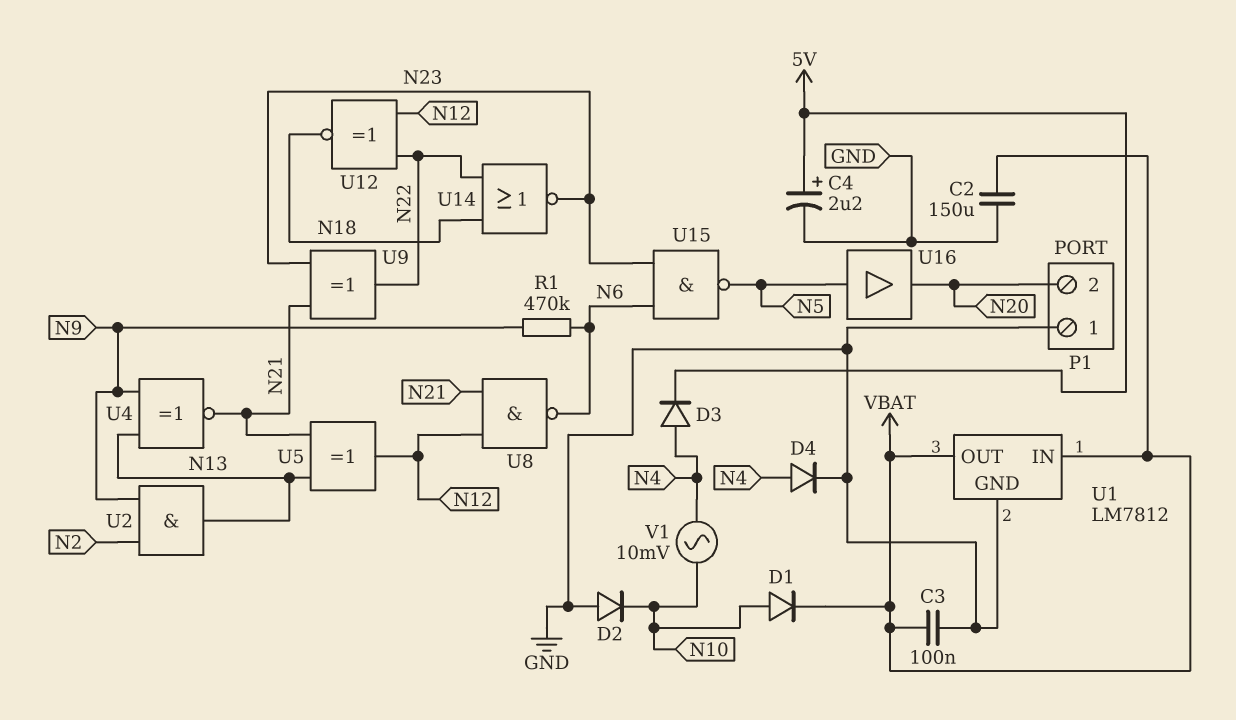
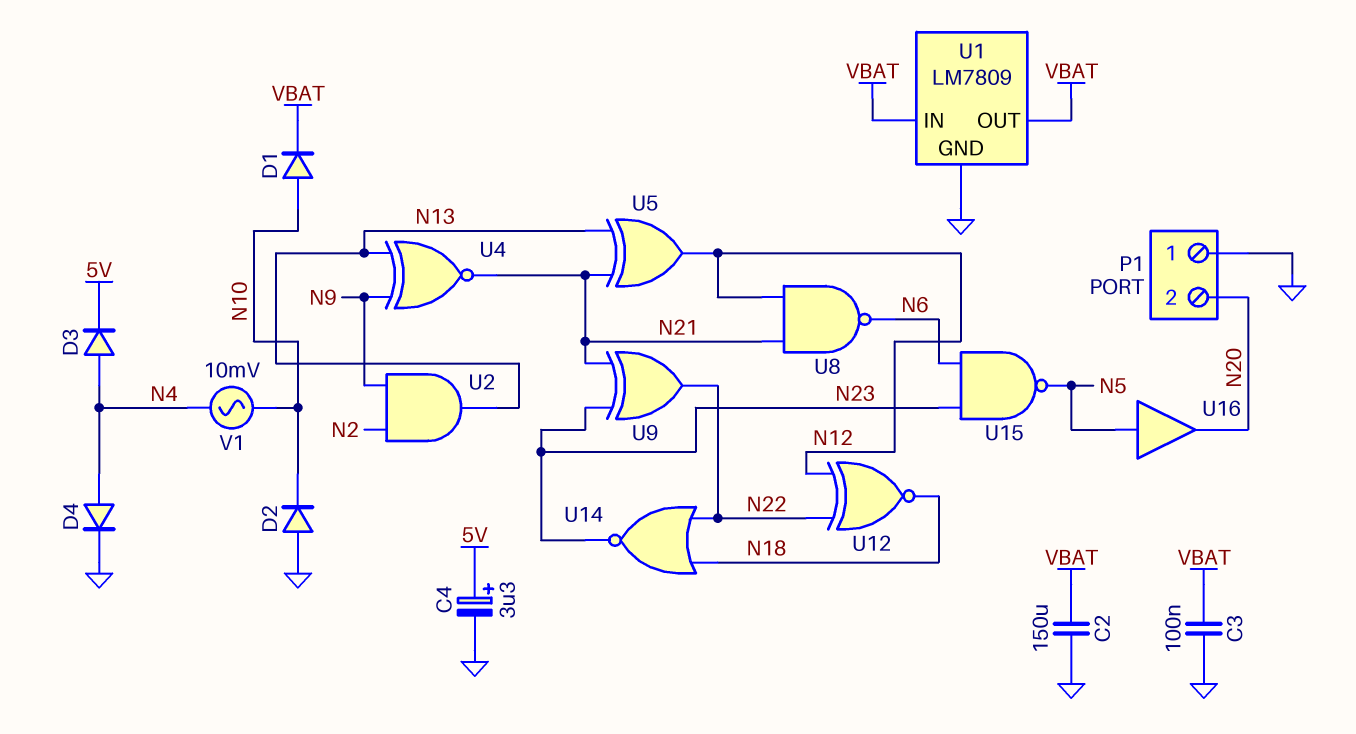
C4: 2.2uF (plus 5V, minus GND) -> 3.3uF (plus 5V, minus GND)
R1: 470k (N6, N9) -> none
U1: LM7812 -> LM7809

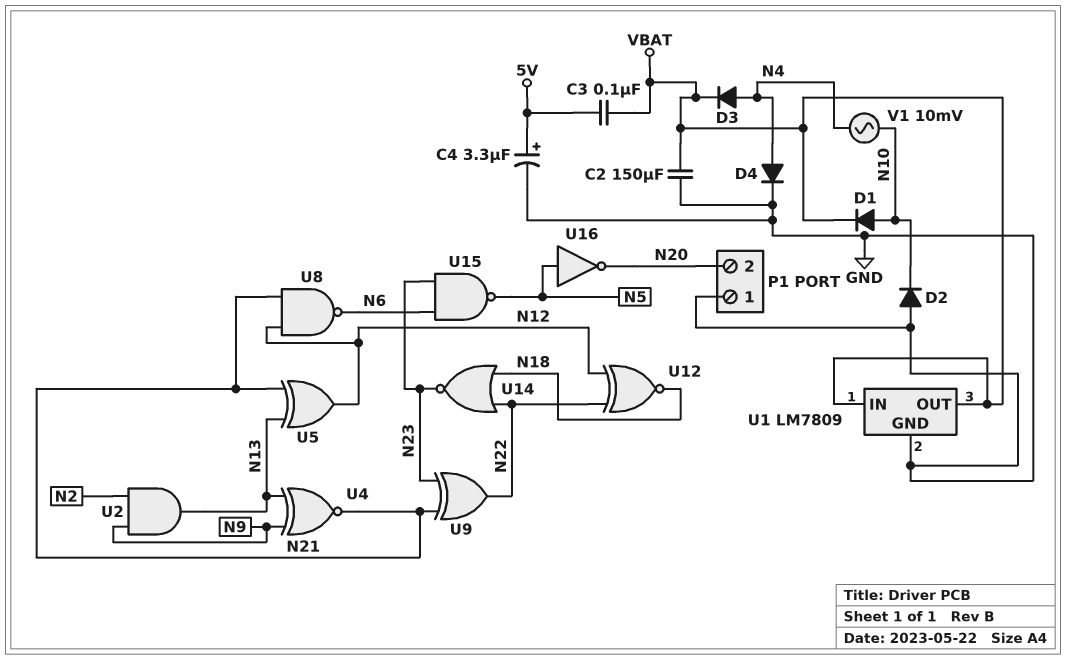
C3: 100nF (GND, VBAT) -> 100nF (5V, VBAT)
D3: diode (A N4, K 5V) -> diode (A N4, K VBAT)
U16: buffer (in N5, out N20) -> NOT (in N5, out N20)

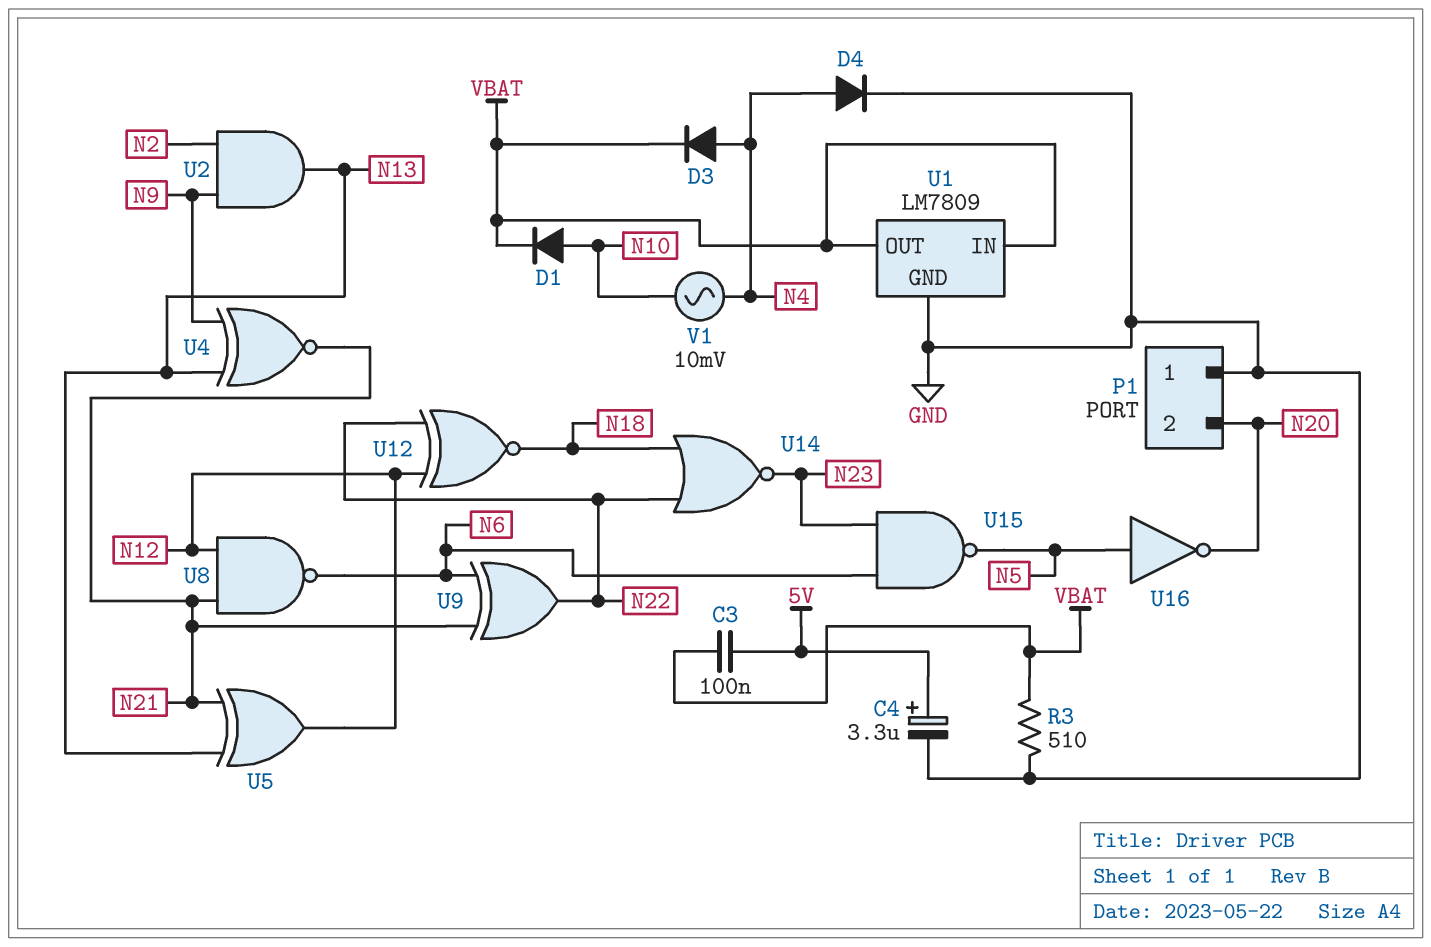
C2: 150uF (GND, VBAT) -> none
D2: diode (A GND, K N10) -> none
R3: none -> 510 (GND, VBAT)
U9: XOR (in N21, in N23, out N22) -> XOR (in N6, in N21, out N22)

